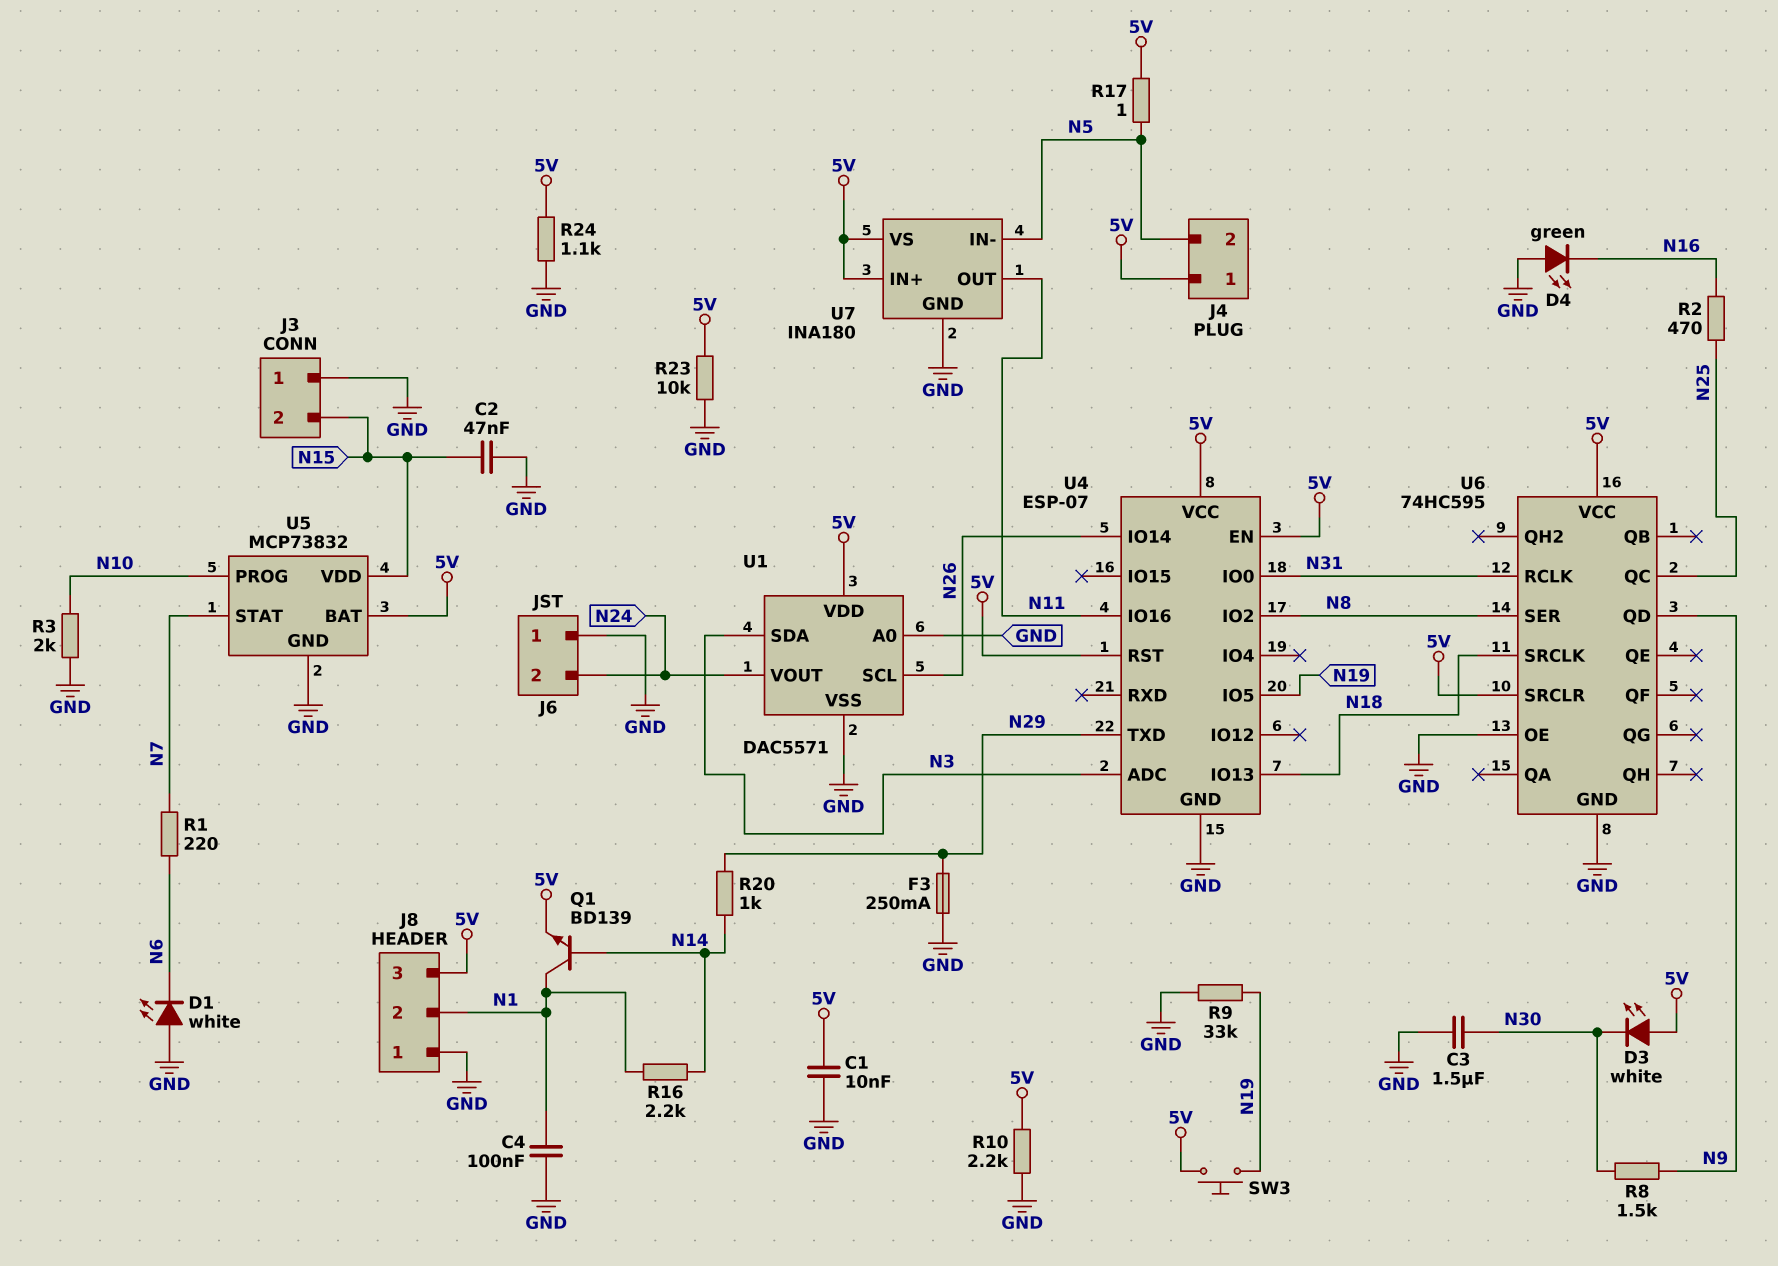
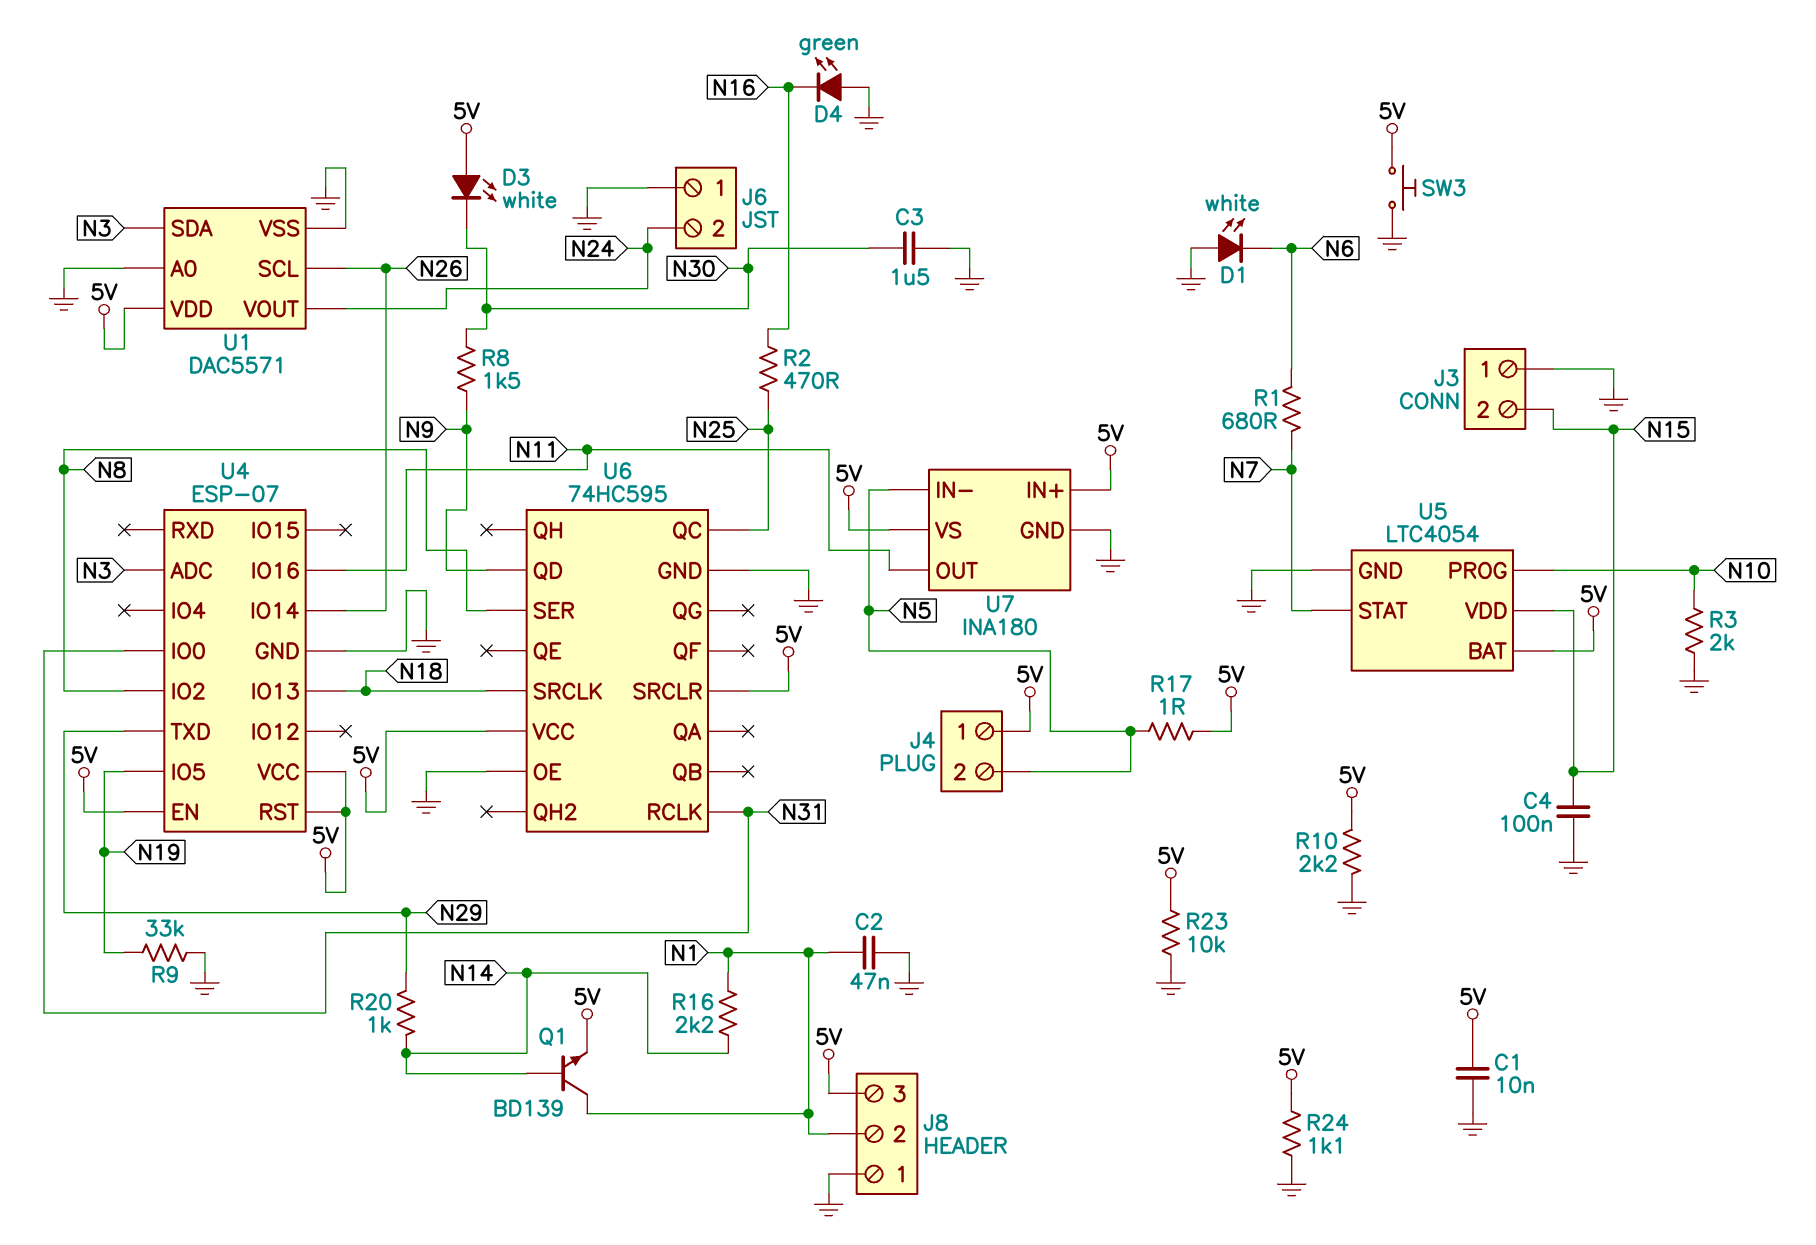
C2: 47nF (GND, N15) -> 47nF (GND, N1)
C4: 100nF (GND, N1) -> 100nF (GND, N15)
F3: 250mA (GND, N29) -> none
R1: 220 (N6, N7) -> 680 (N6, N7)
SW3: button (5V, N19) -> button (5V, GND)
U5: MCP73832 -> LTC4054

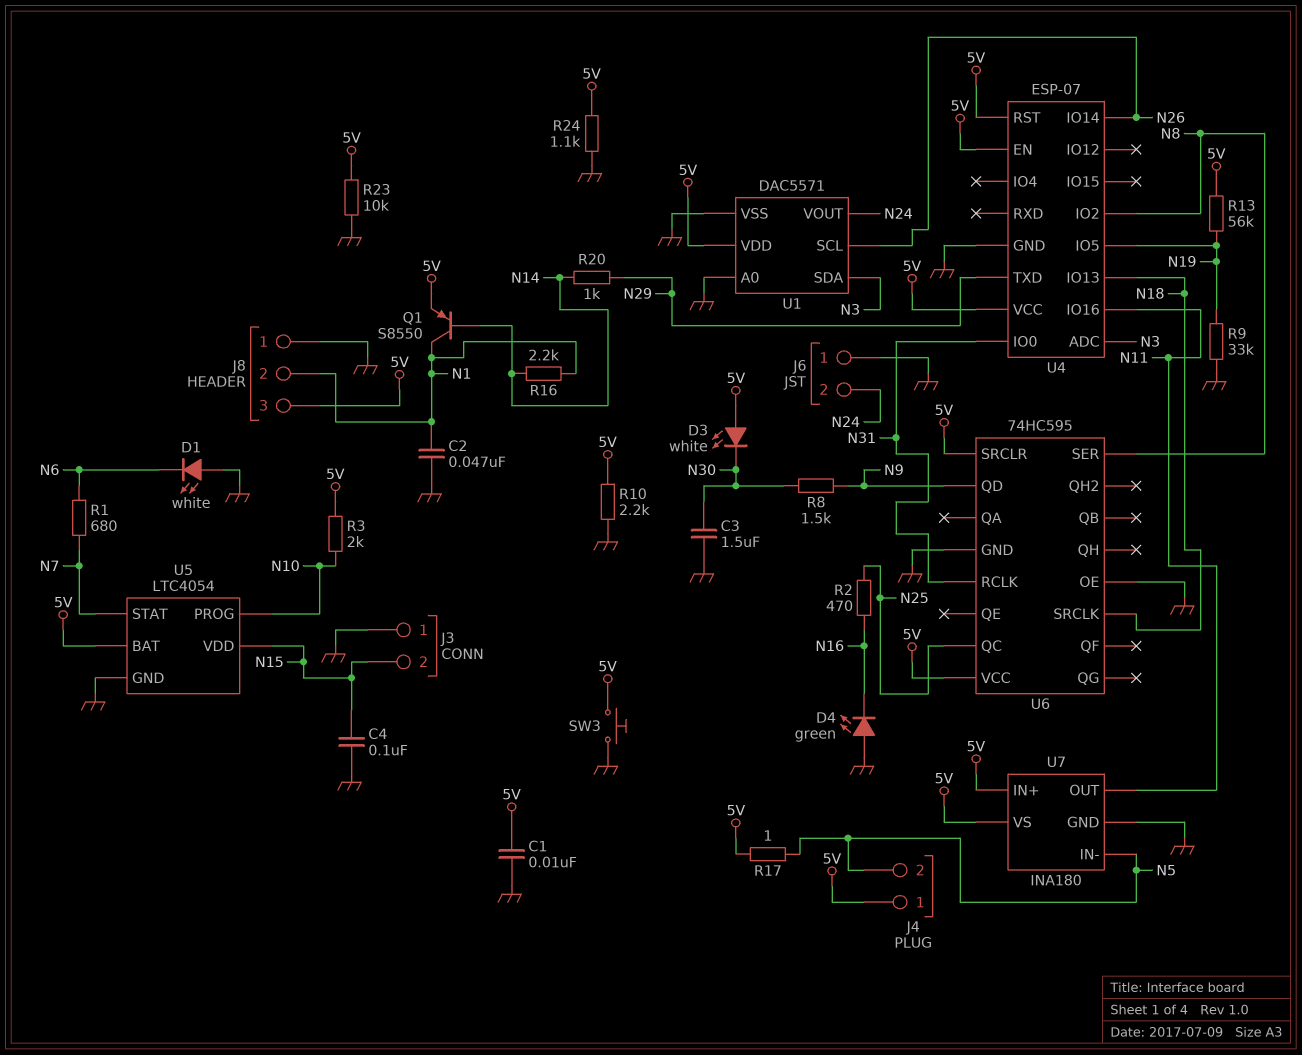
Q1: NPN BD139 (B N14, C N1, E 5V) -> PNP S8550 (B N14, C N1, E 5V)
R3: 2k (GND, N10) -> 2k (5V, N10)
R13: none -> 56k (5V, N19)

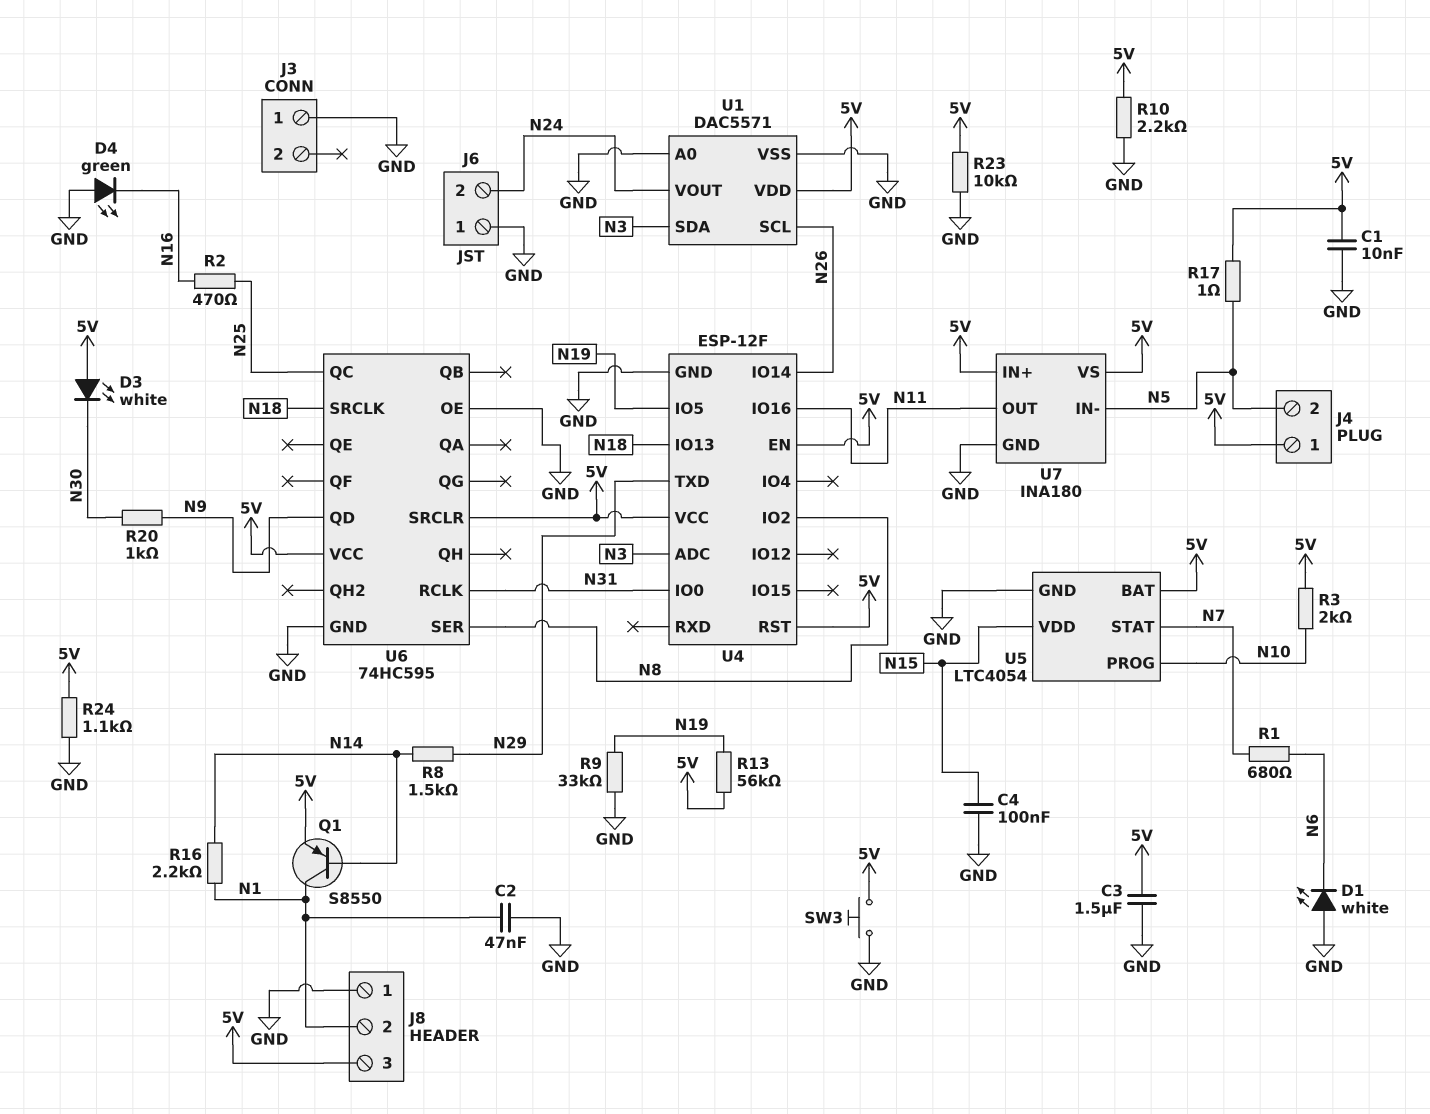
C3: 1.5uF (GND, N30) -> 1.5uF (5V, GND)
J3 pin 2: N15 -> none
R8: 1.5k (N9, N30) -> 1.5k (N14, N29)
R20: 1k (N14, N29) -> 1k (N9, N30)
U4: ESP-07 -> ESP-12F

